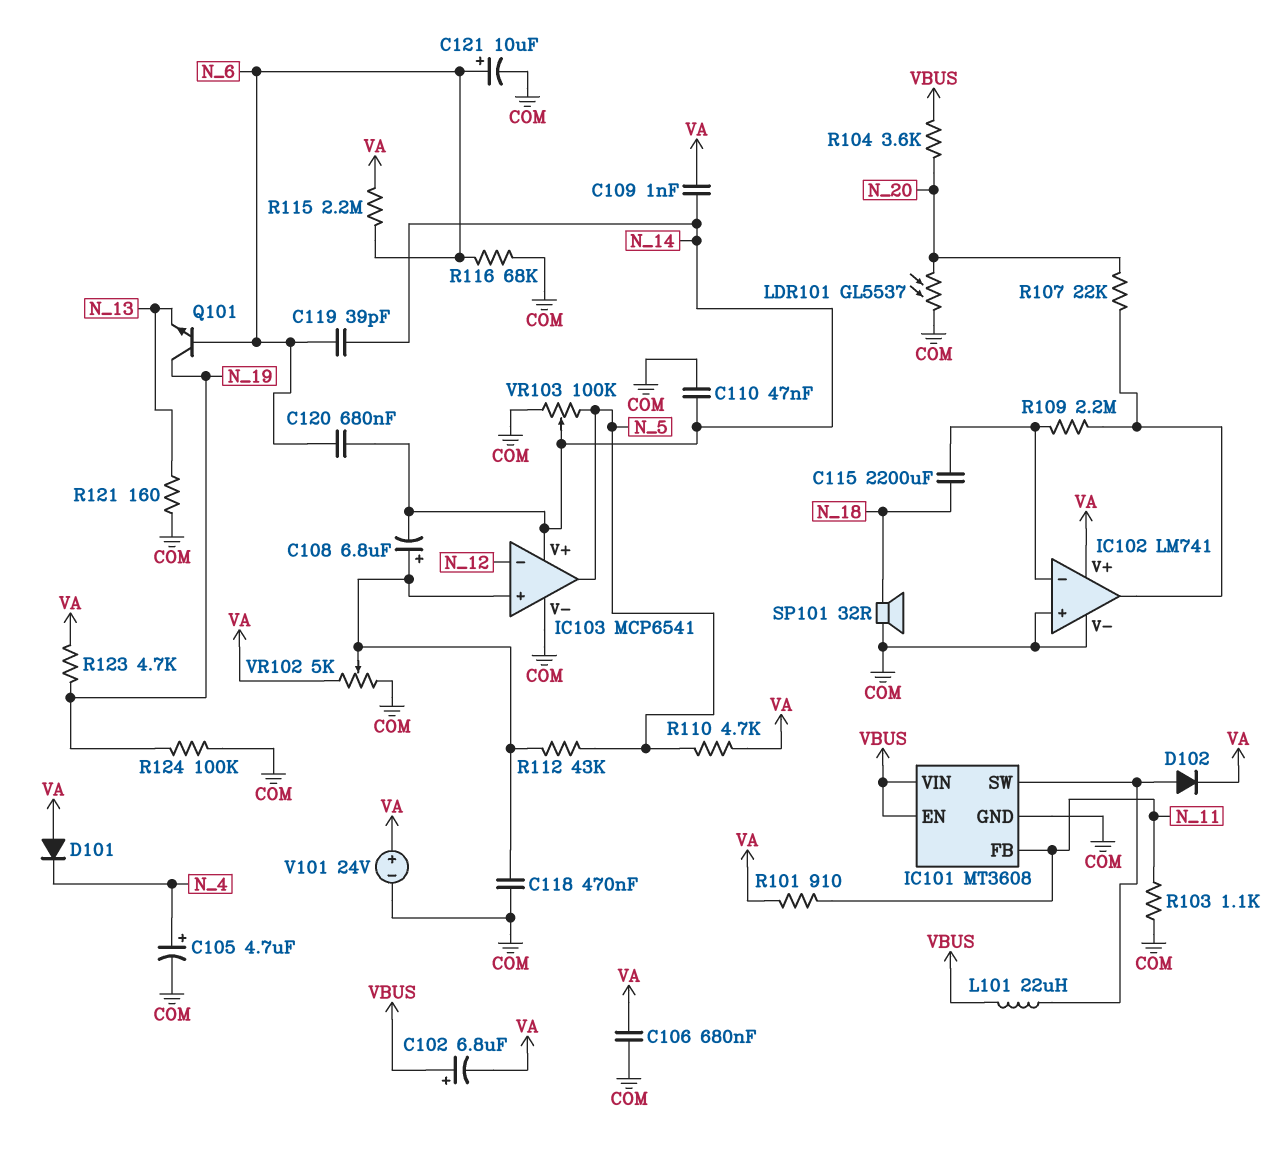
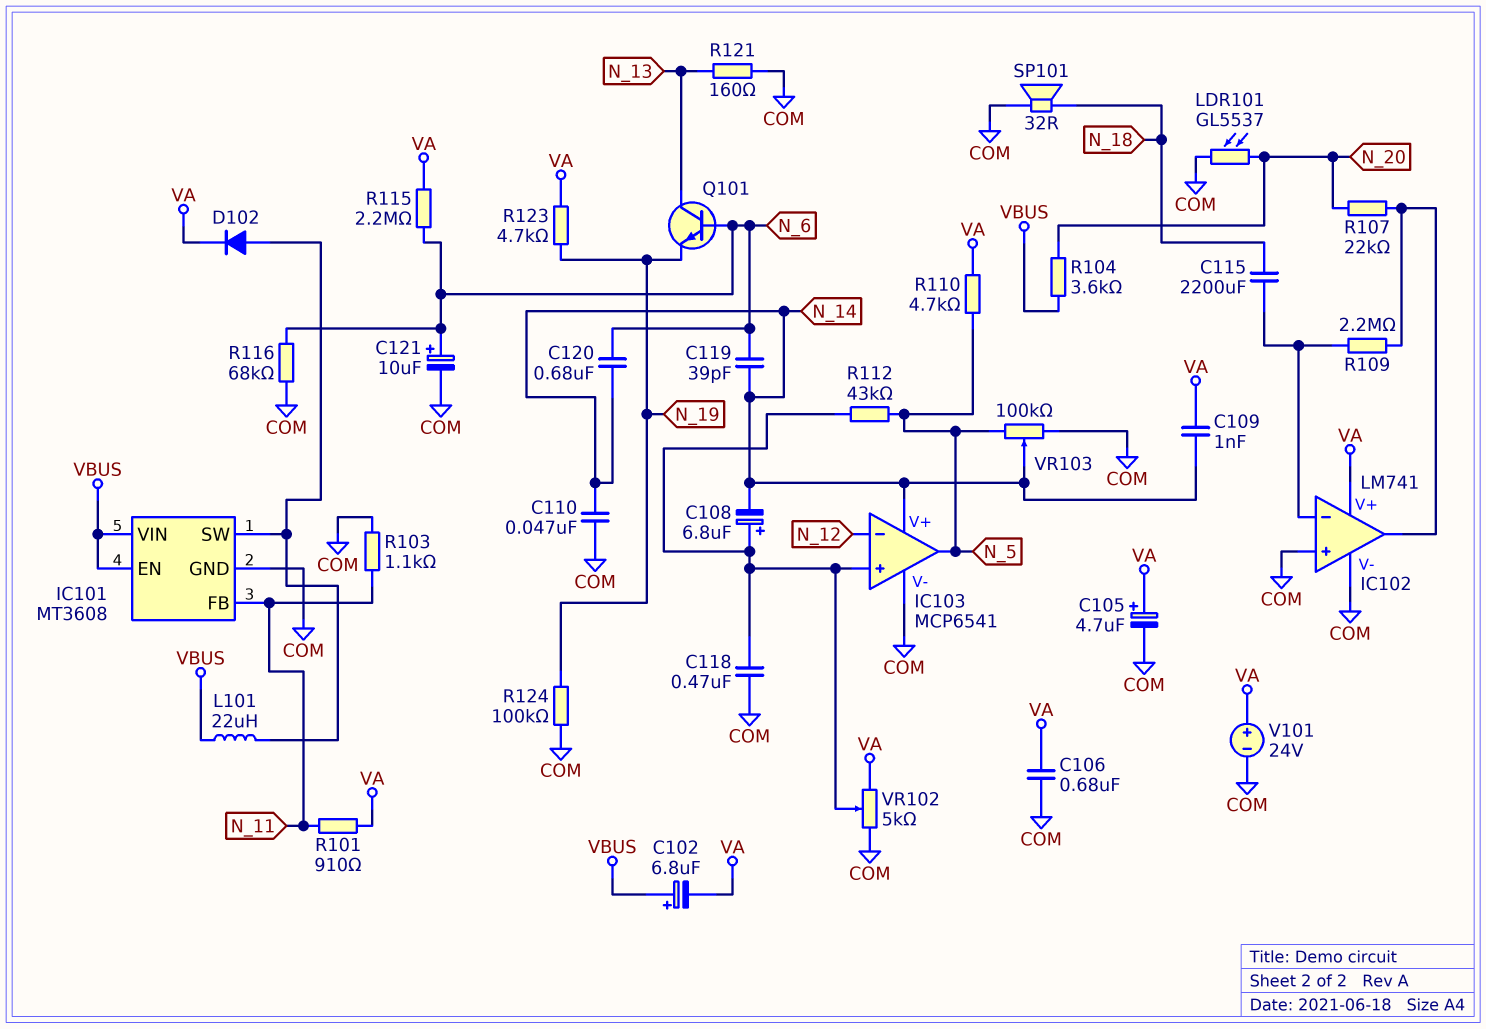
C105: 4.7uF (plus N_4, minus COM) -> 4.7uF (plus VA, minus COM)
D101: diode (A VA, K N_4) -> none
Q101: NPN (B N_6, C N_19, E N_13) -> NPN (B N_6, C N_13, E N_19)

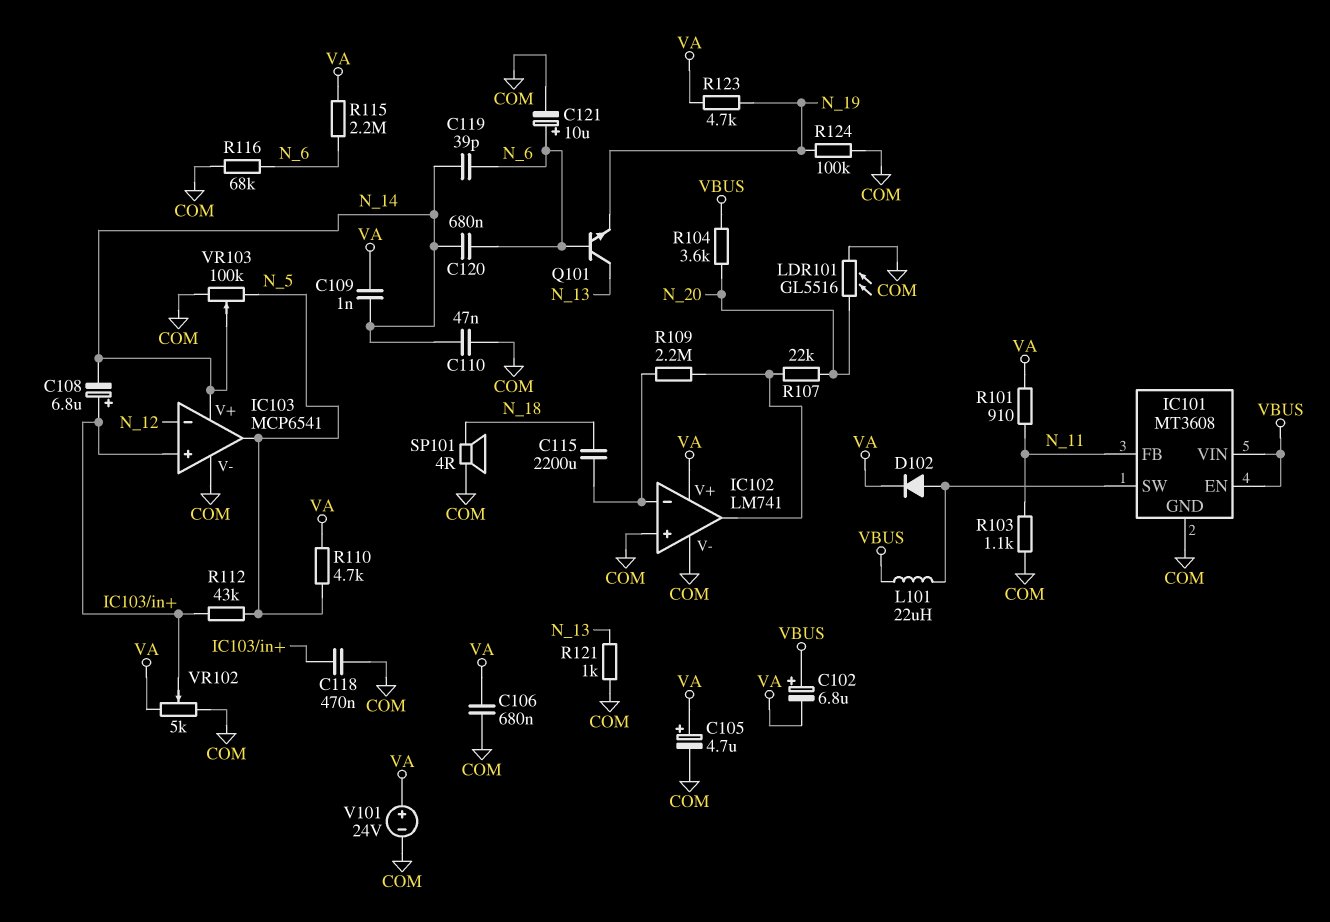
LDR101: GL5537 (COM, N_20) -> GL5516 (COM, N_20)
R121: 160 (COM, N_13) -> 1k (COM, N_13)
SP101: speaker 32R (COM, N_18) -> speaker 4R (COM, N_18)

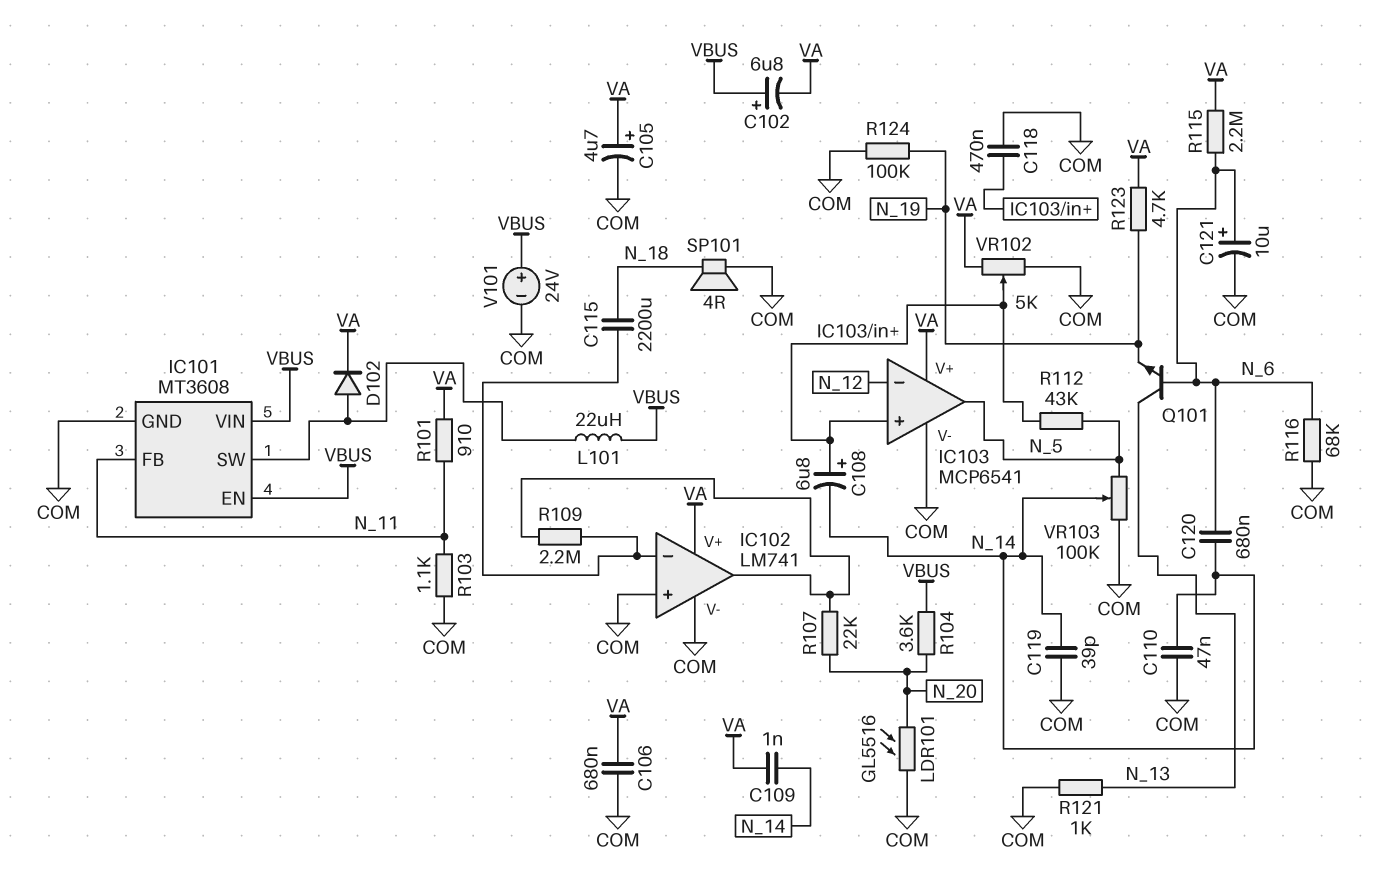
C119: 39pF (N_6, N_14) -> 39pF (COM, N_14)
IC103 pin V+: N_14 -> VA
R110: 4.7k (N_5, VA) -> none
V101: 24V (plus VA, minus COM) -> 24V (plus VBUS, minus COM)

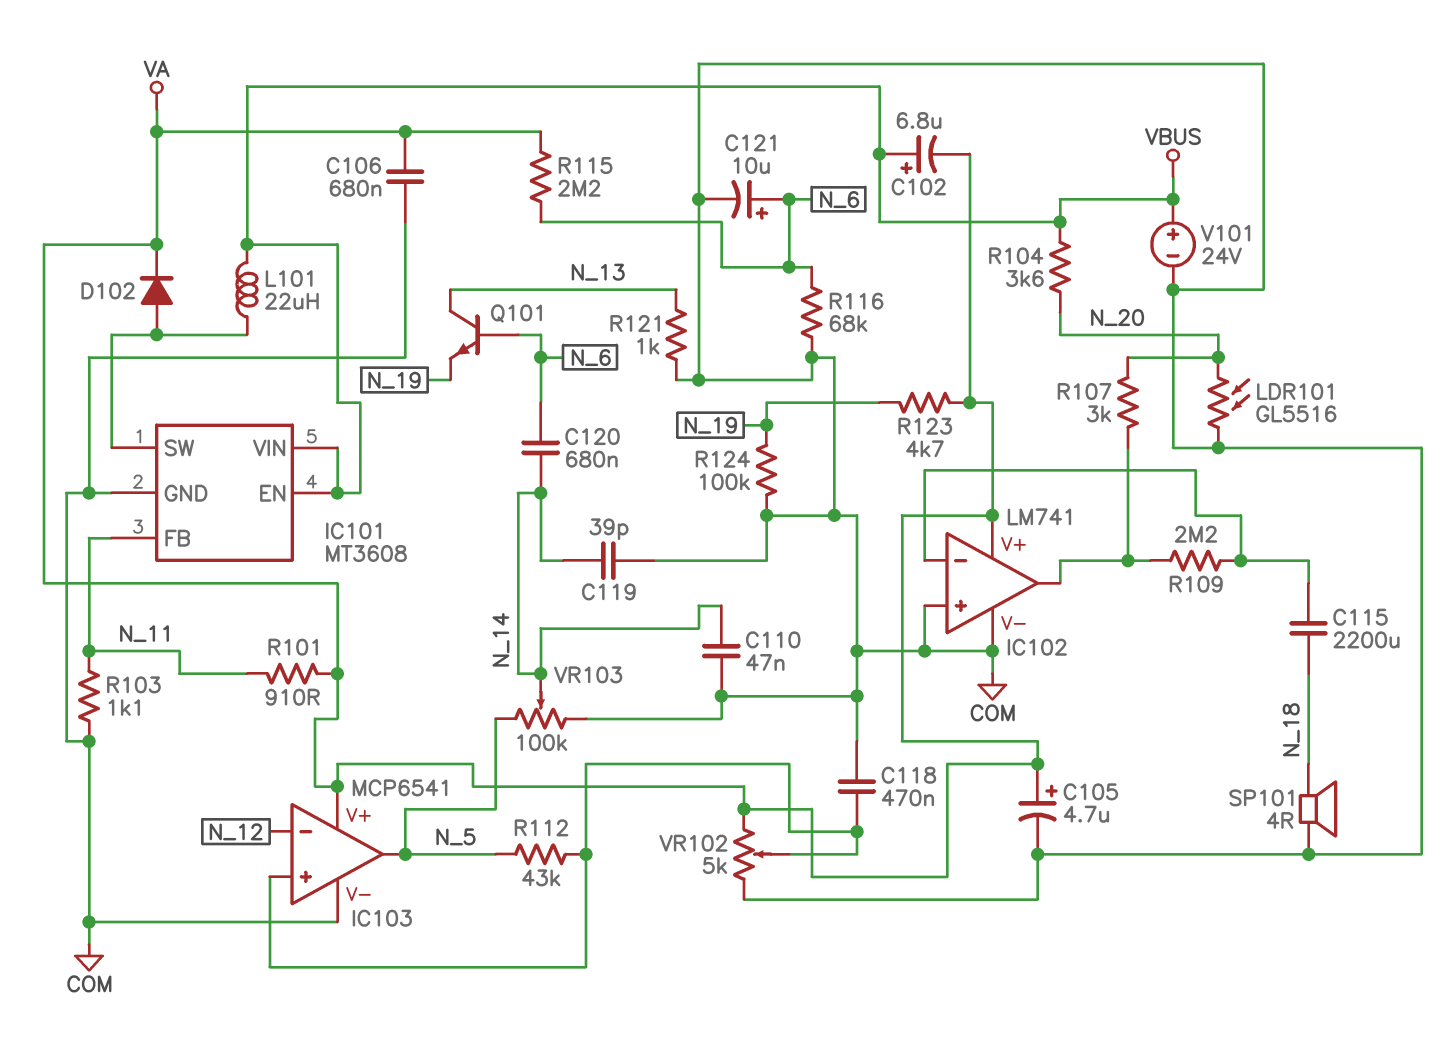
C108: 6.8uF (plus IC103/in+, minus N_14) -> none
C109: 1nF (N_14, VA) -> none
R107: 22k (IC102/out, N_20) -> 3k (IC102/out, N_20)

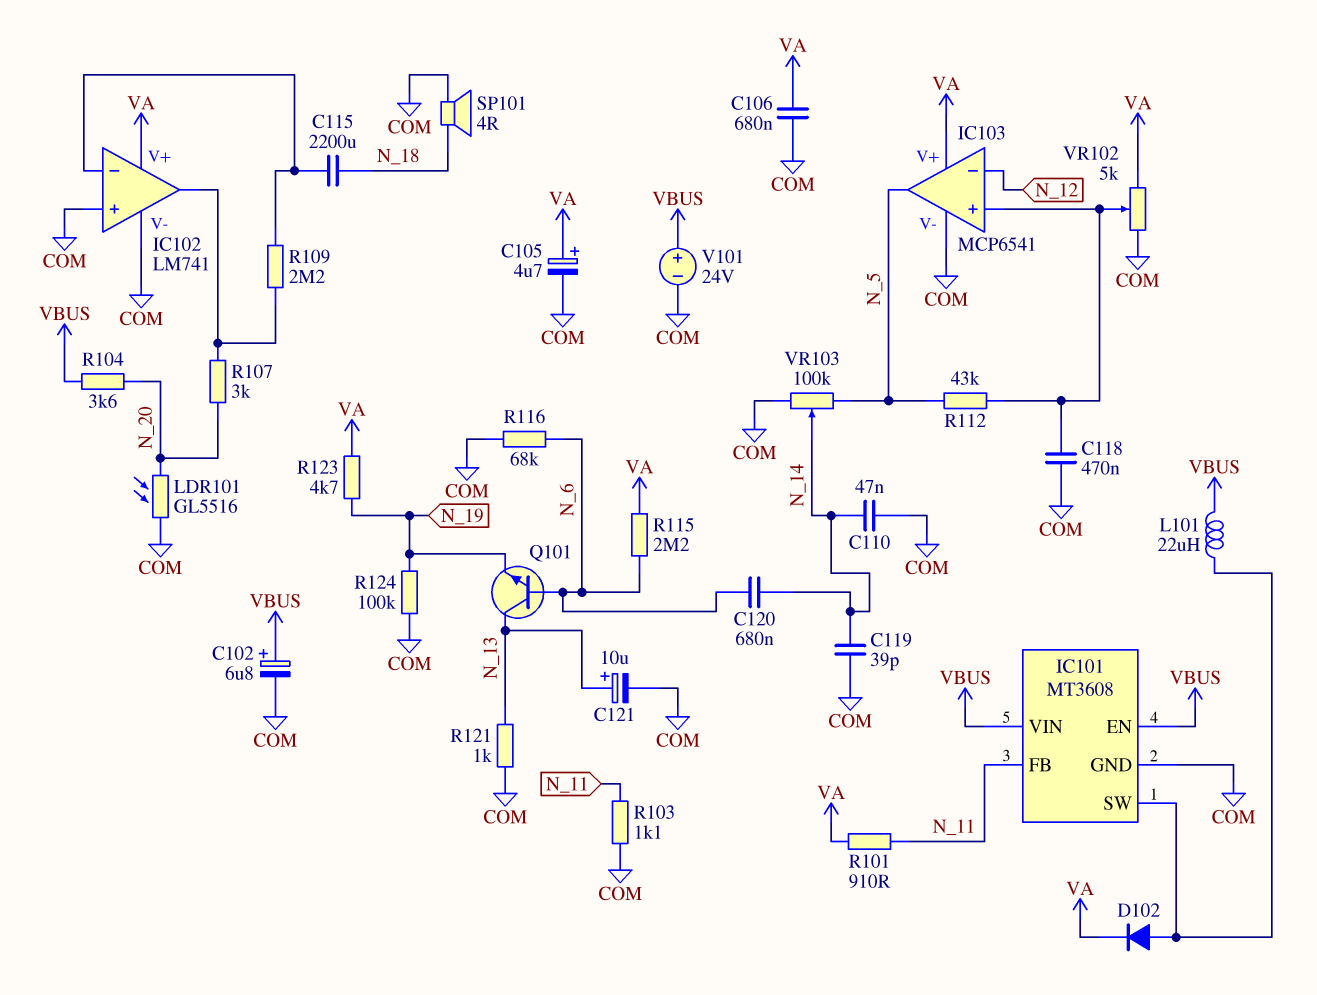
C102: 6.8uF (plus VBUS, minus VA) -> 6.8uF (plus VBUS, minus COM)
C121: 10uF (plus N_6, minus COM) -> 10uF (plus N_13, minus COM)

